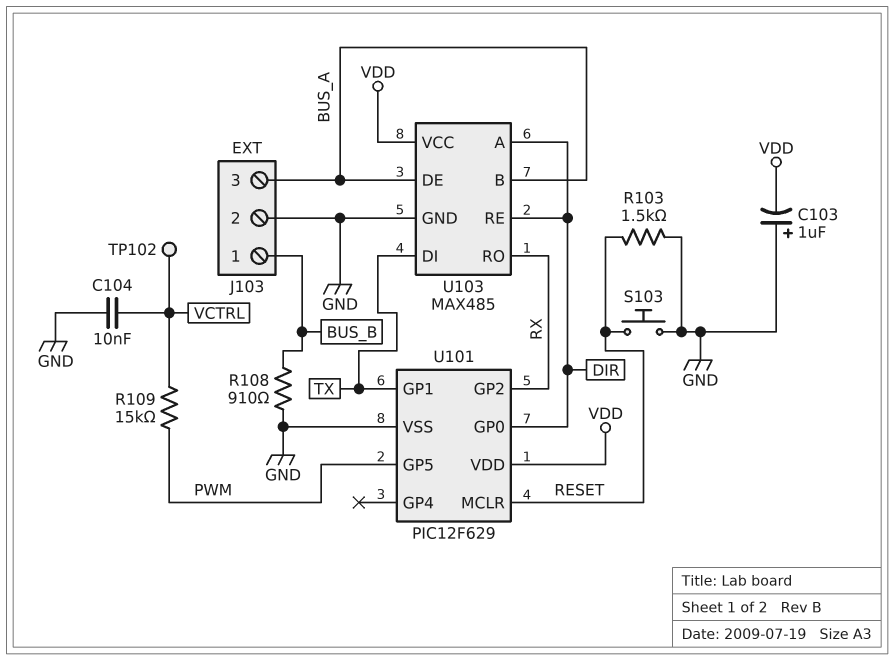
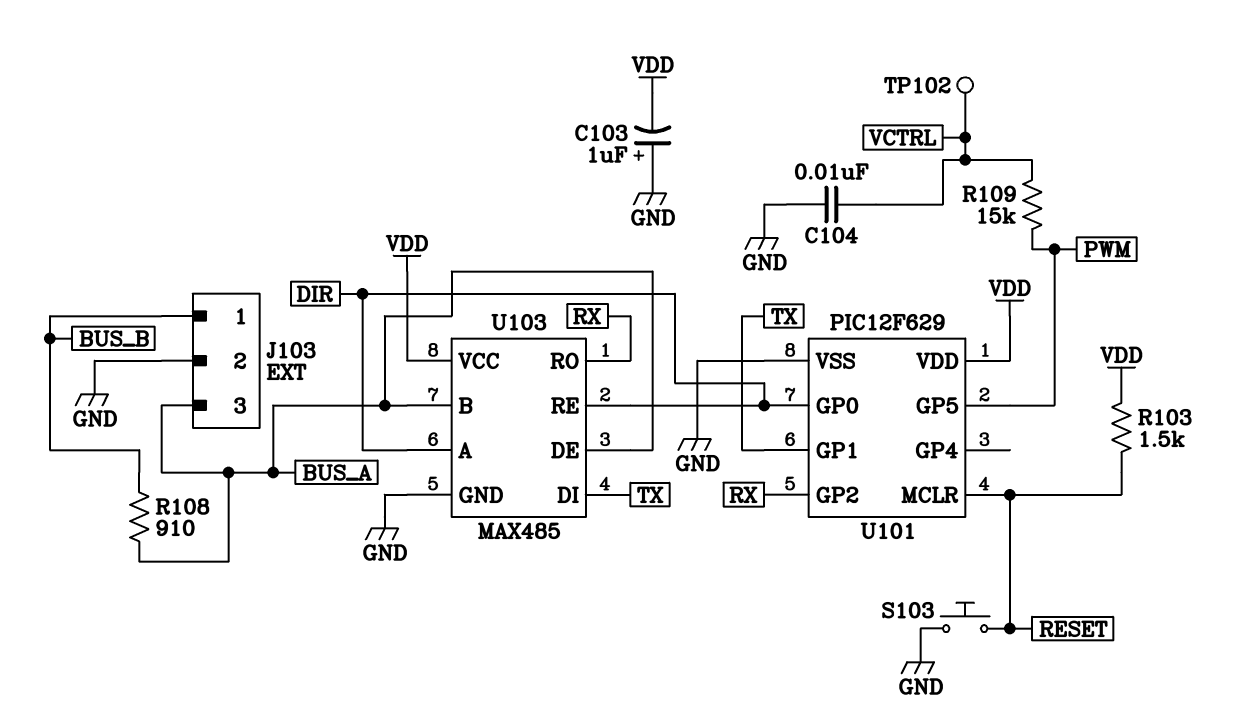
R103: 1.5k (GND, RESET) -> 1.5k (RESET, VDD)
R108: 910 (BUS_B, GND) -> 910 (BUS_A, BUS_B)

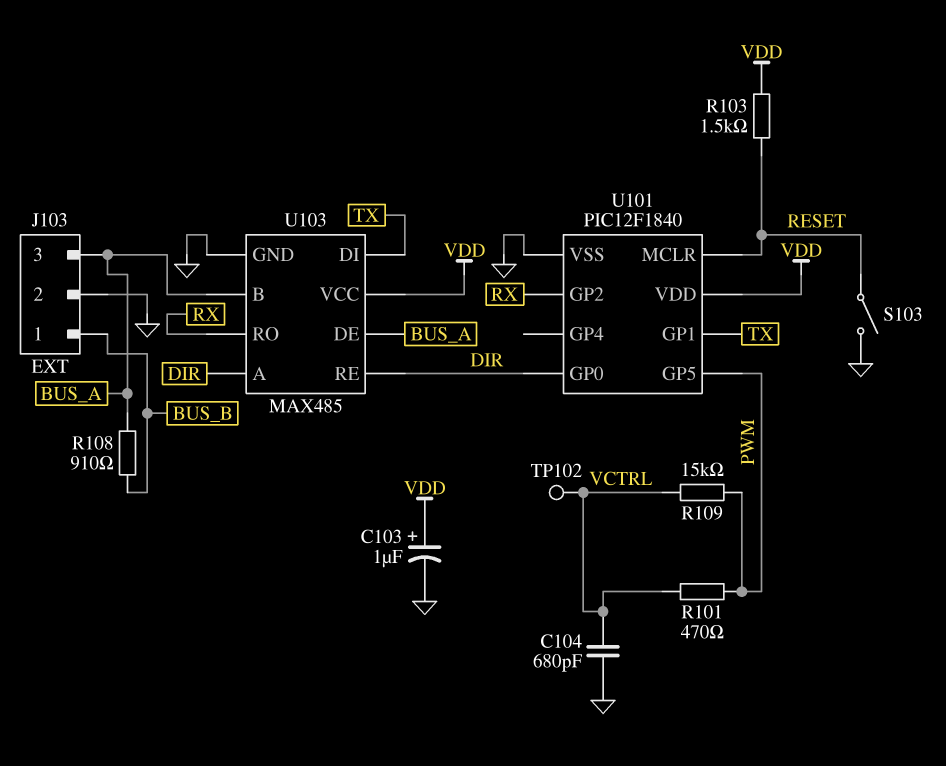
C103: 1uF (plus GND, minus VDD) -> 1uF (plus VDD, minus GND)
C104: 10nF (GND, VCTRL) -> 680pF (GND, VCTRL)
R101: none -> 470 (PWM, VCTRL)
S103: button (GND, RESET) -> switch (GND, RESET)
U101: PIC12F629 -> PIC12F1840

